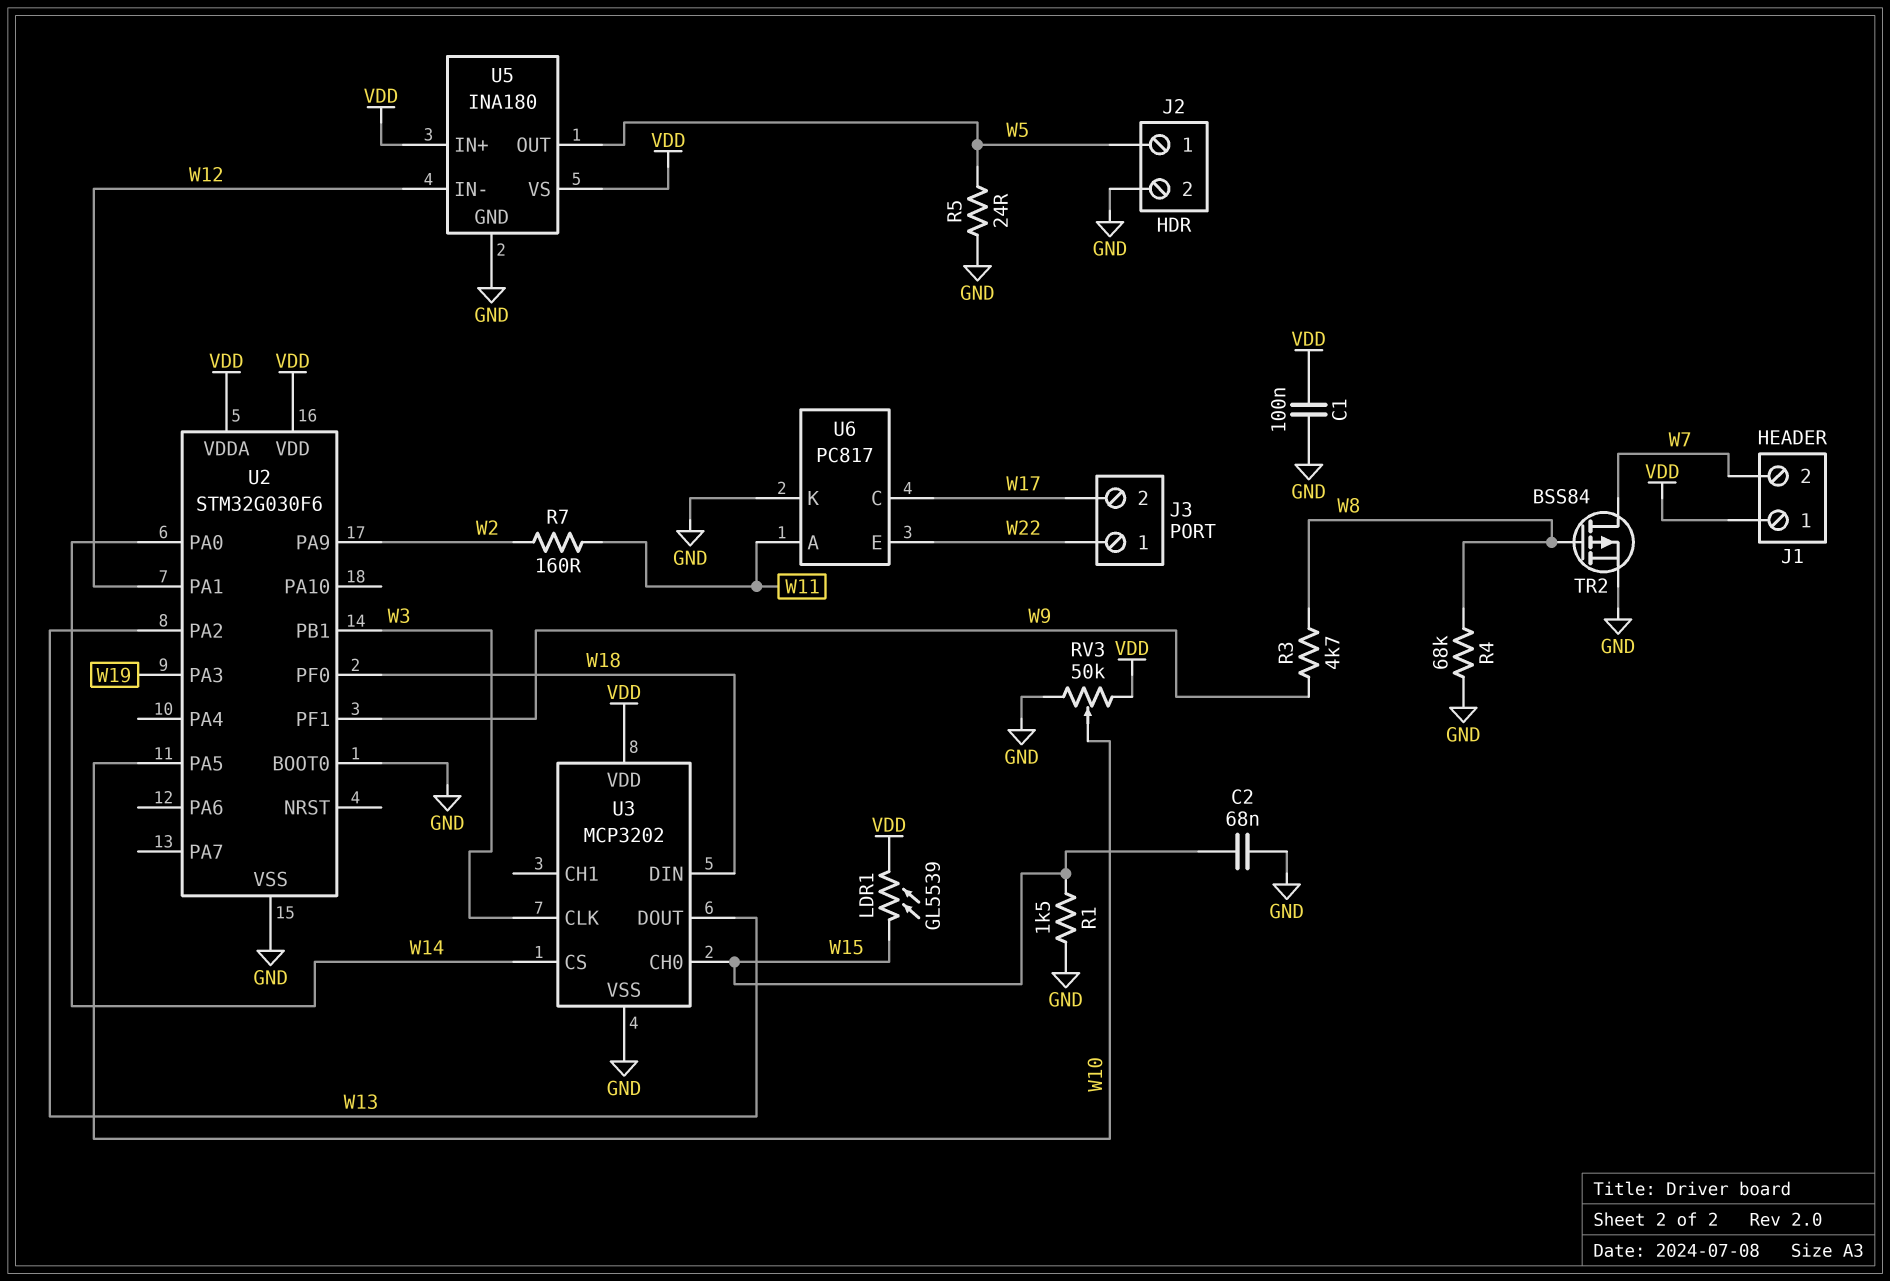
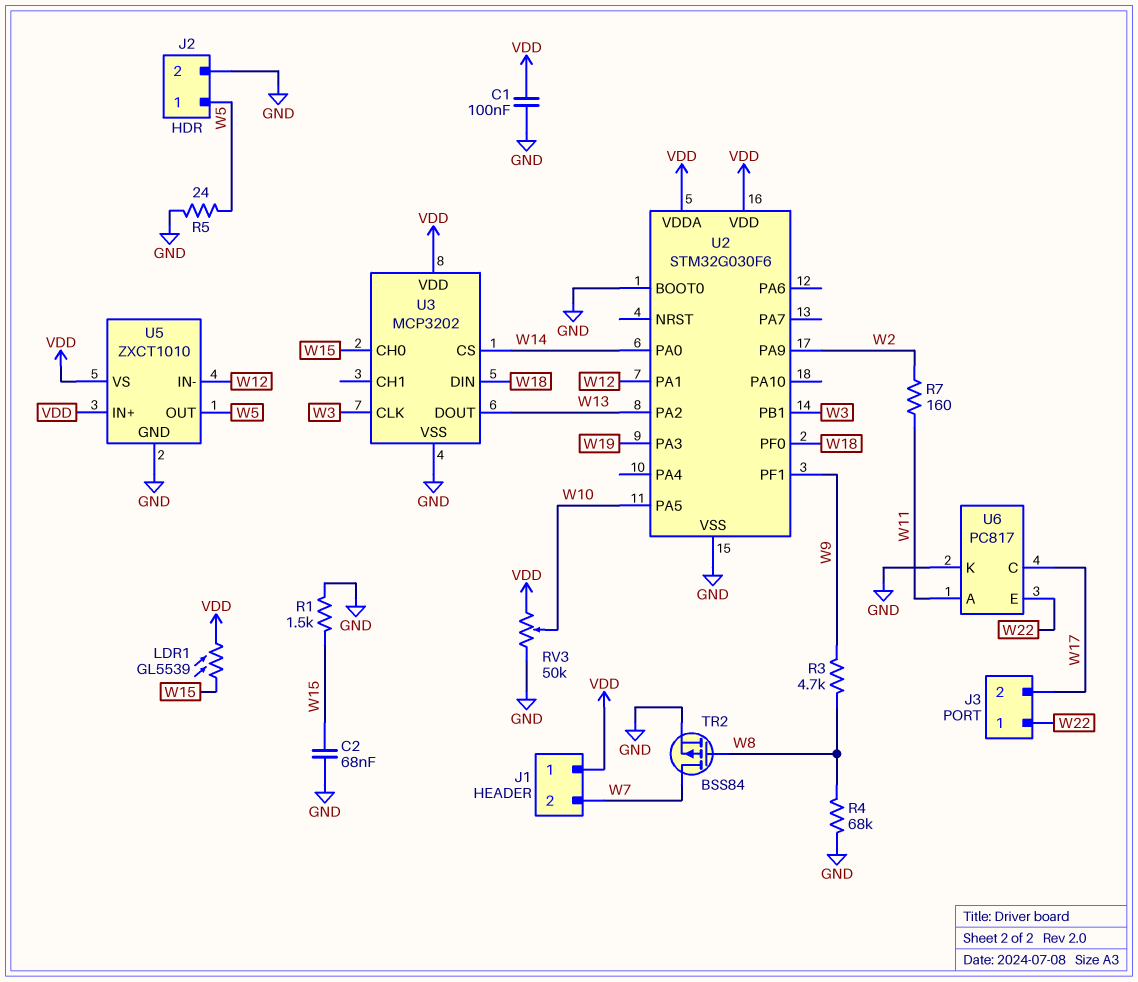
U5: INA180 -> ZXCT1010

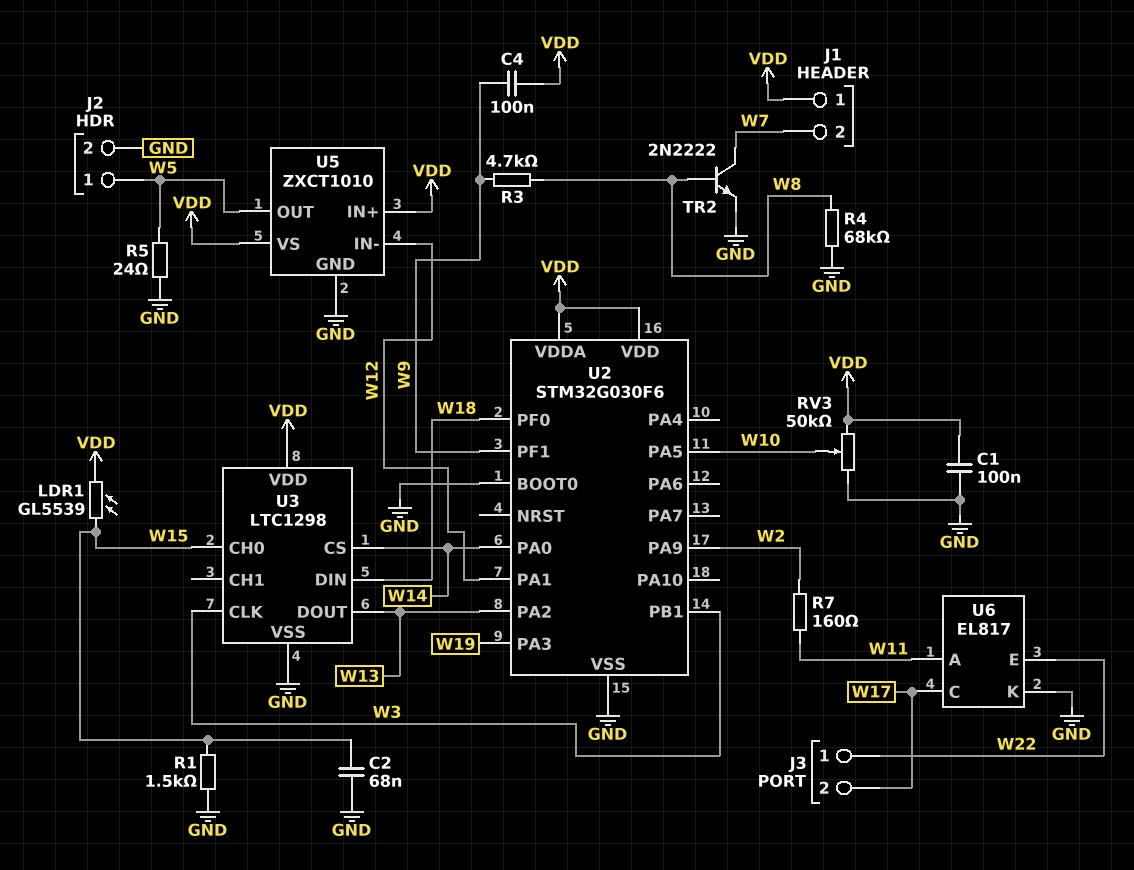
C4: none -> 100nF (VDD, W9)
TR2: PMOS BSS84 (G W8, D W7, S GND) -> NPN 2N2222 (B W8, C W7, E GND)
U3: MCP3202 -> LTC1298
U6: PC817 -> EL817

